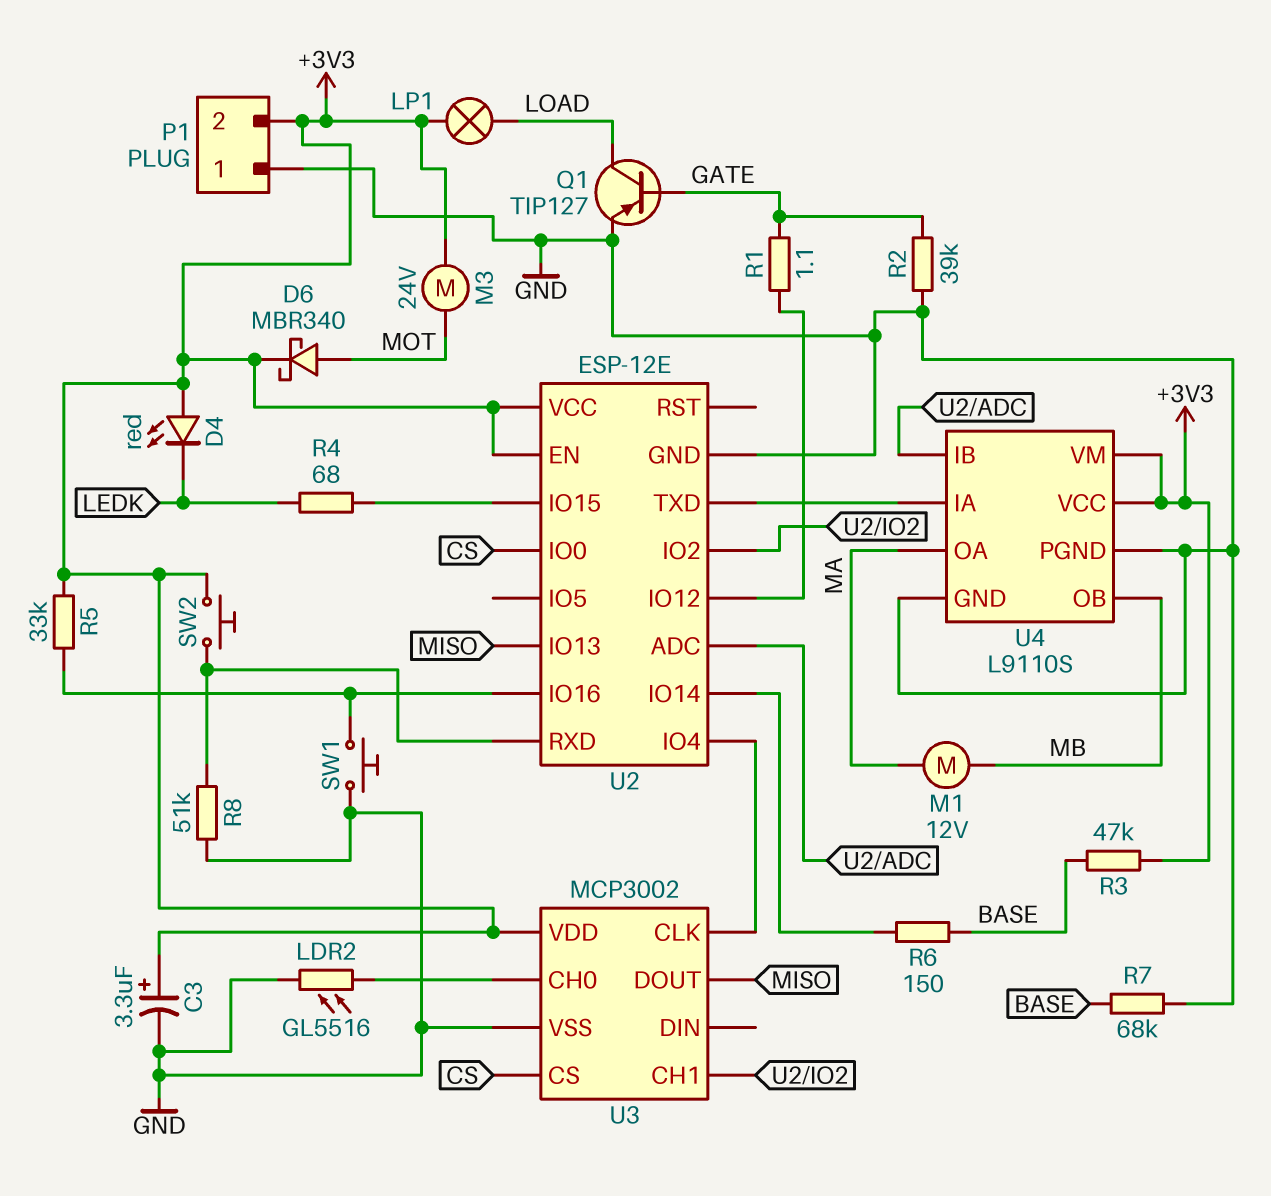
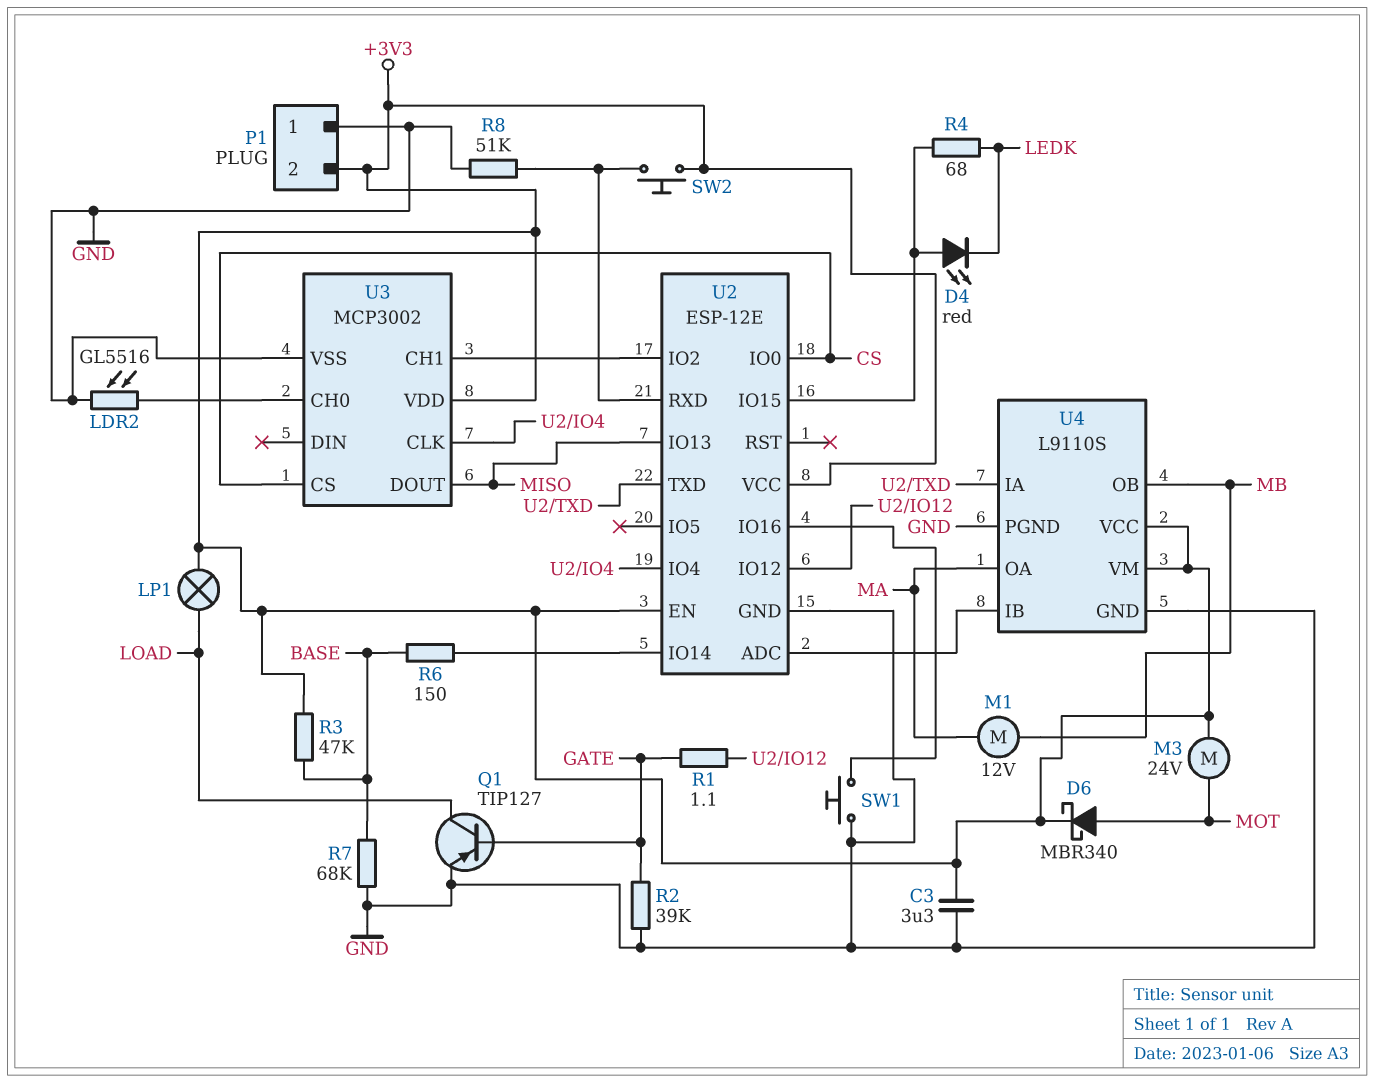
C3: 3.3uF (plus +3V3, minus GND) -> 3.3uF (+3V3, GND)
D4: LED red (A +3V3, K LEDK) -> LED red (A U2/IO15, K LEDK)
R5: 33k (+3V3, U2/IO16) -> none

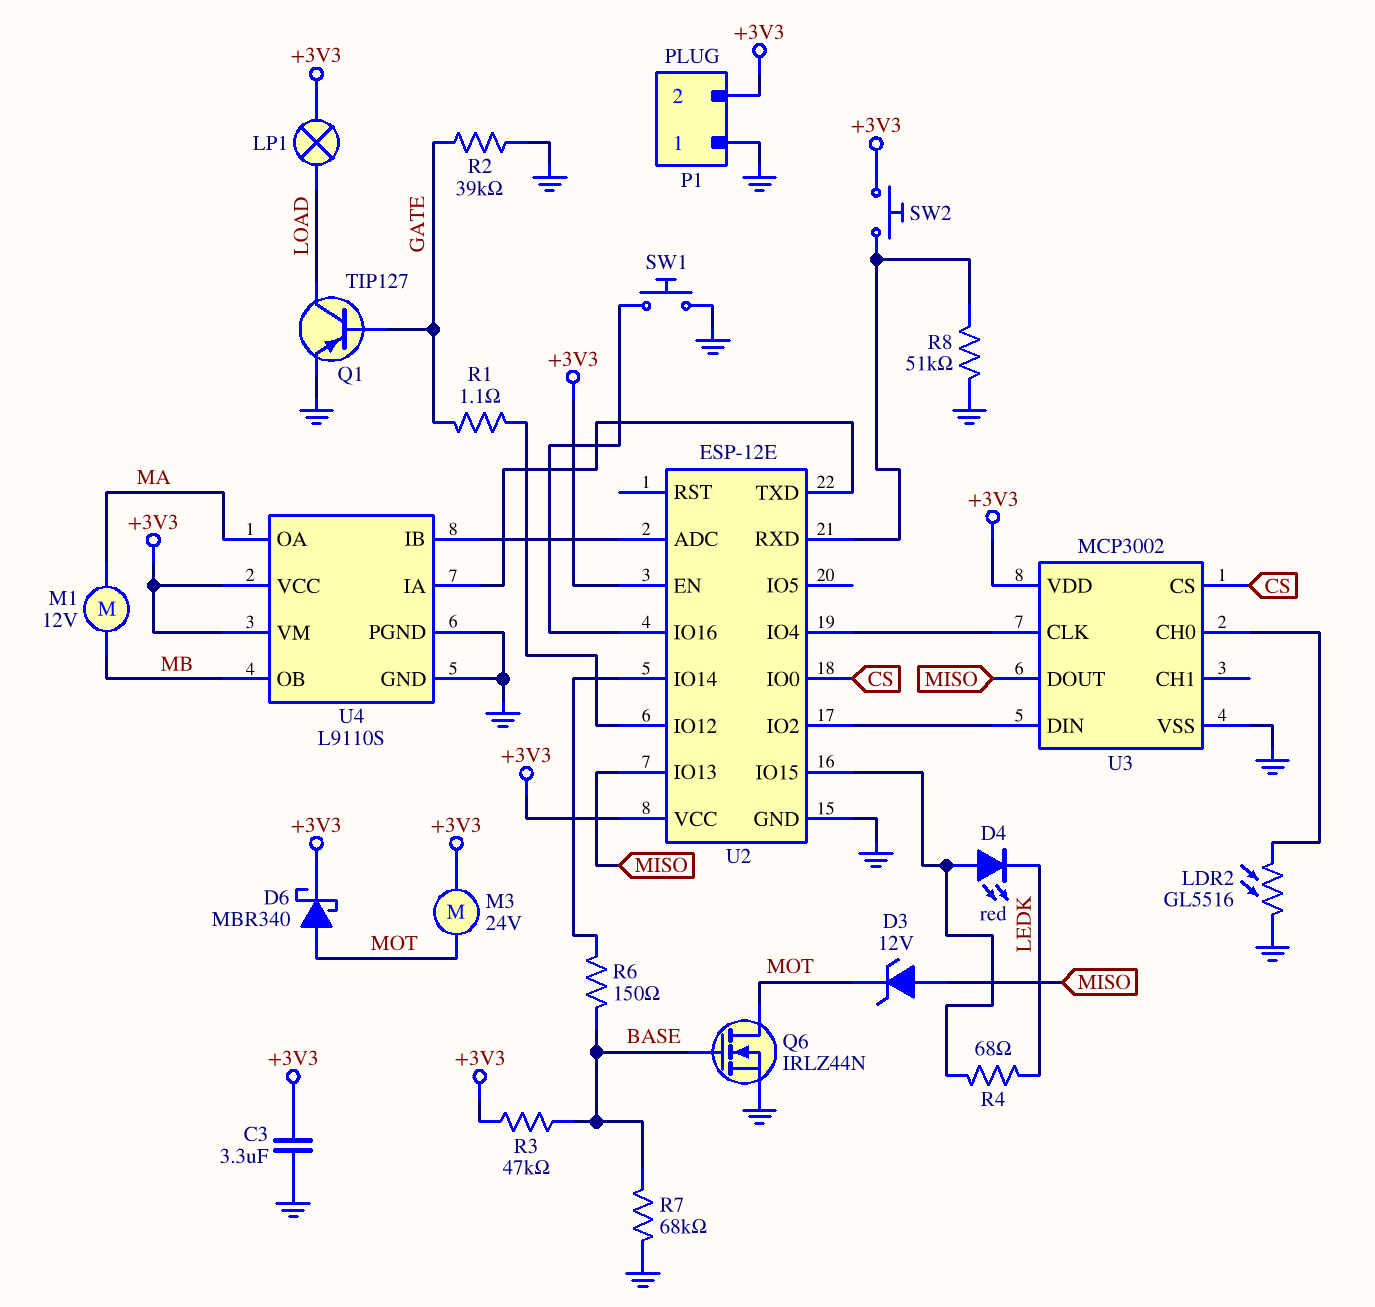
D3: none -> zener 12V (A MISO, K MOT)
Q6: none -> NMOS IRLZ44N (G BASE, D MOT, S GND)
U3 pin CH1: U2/IO2 -> none
U3 pin DIN: none -> U2/IO2

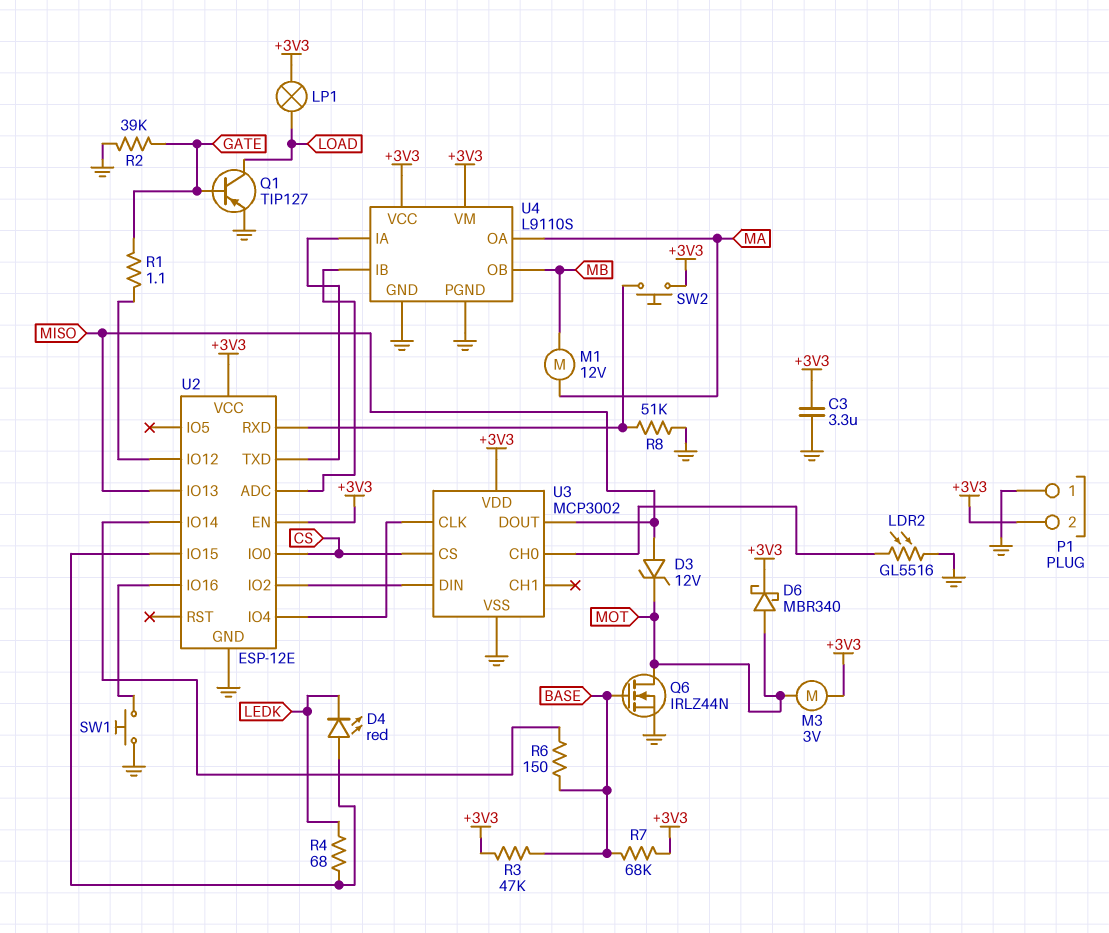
M3: motor 24V (+3V3, MOT) -> motor 3V (+3V3, MOT)
R7: 68k (BASE, GND) -> 68k (+3V3, BASE)

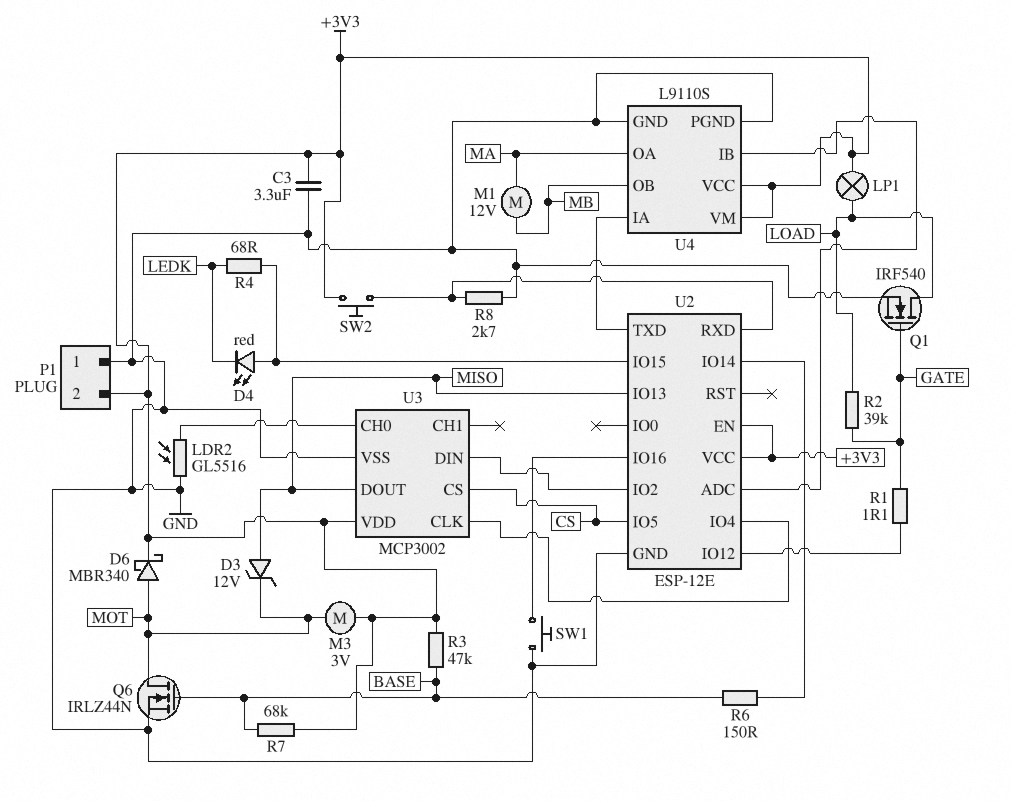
Q1: PNP TIP127 (B GATE, C LOAD, E GND) -> NMOS IRF540 (G GATE, D LOAD, S GND)
R2: 39k (GATE, GND) -> 39k (GATE, LOAD)
R8: 51k (GND, U2/RXD) -> 2.7k (GND, U2/RXD)
U2 pin IO0: CS -> none
U2 pin IO5: none -> CS

